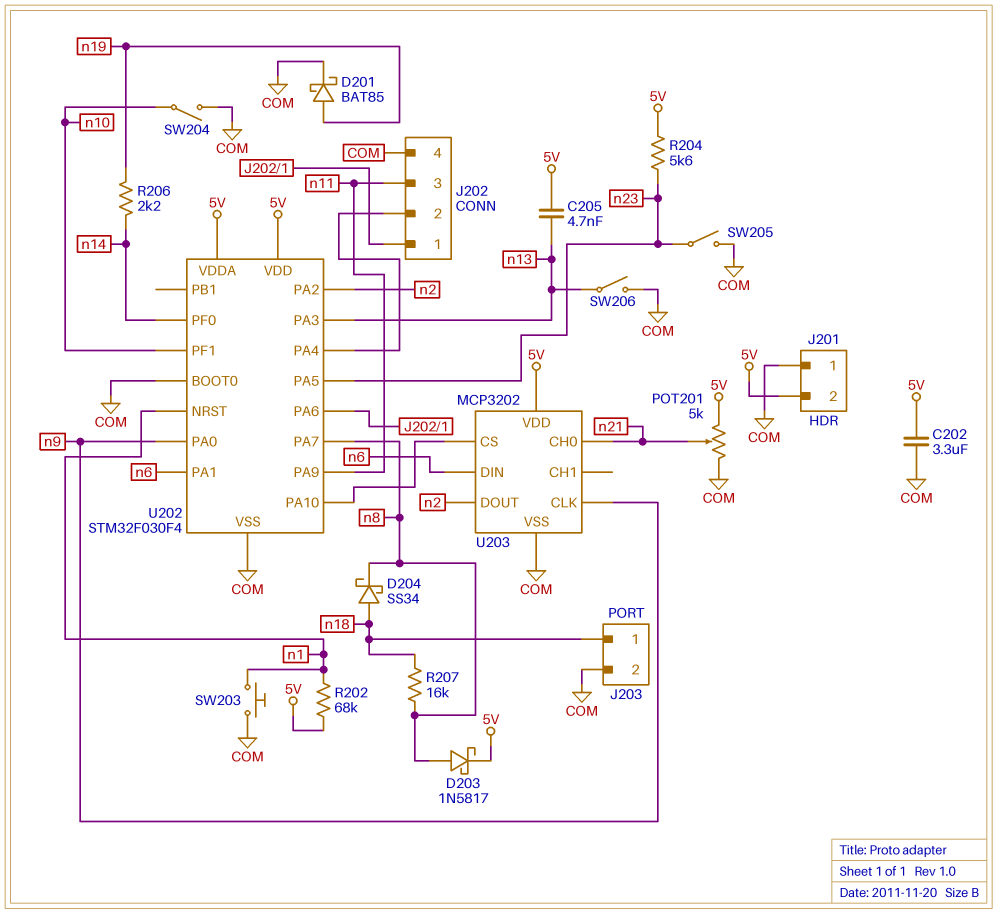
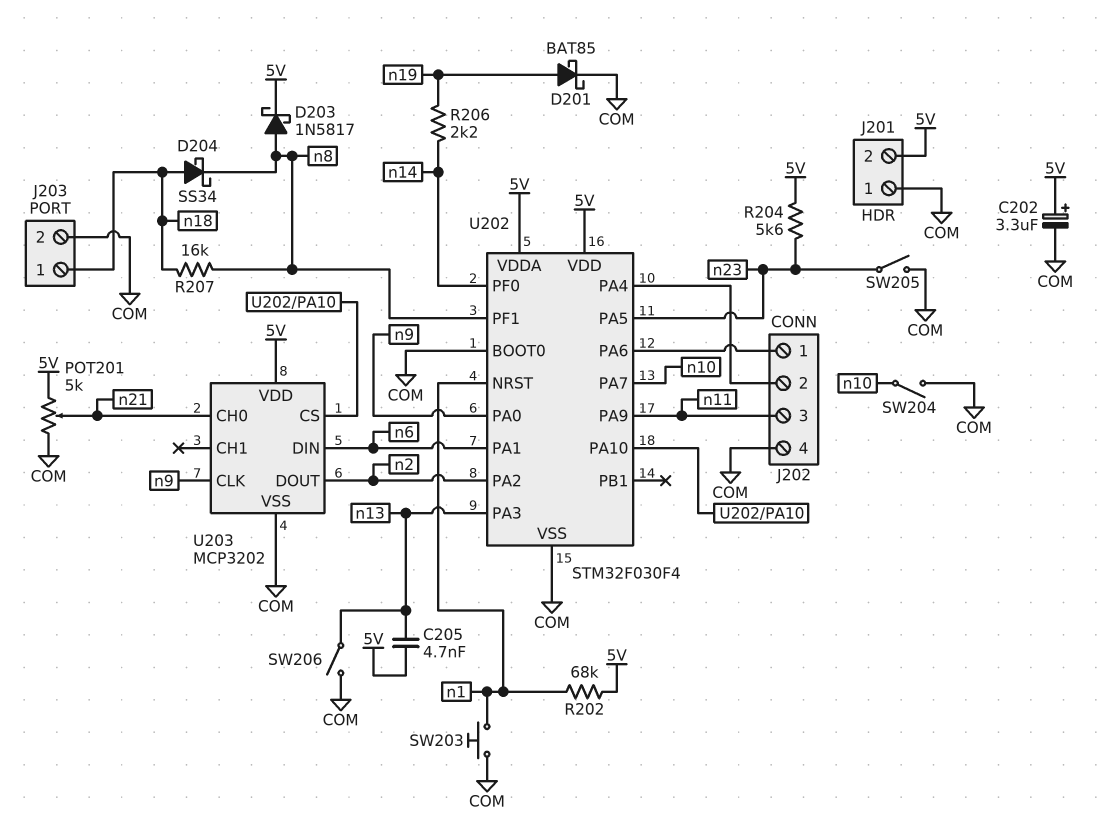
C202: 3.3uF (5V, COM) -> 3.3uF (plus 5V, minus COM)
U202 pin PA7: n8 -> n10
U202 pin PF1: n10 -> n8

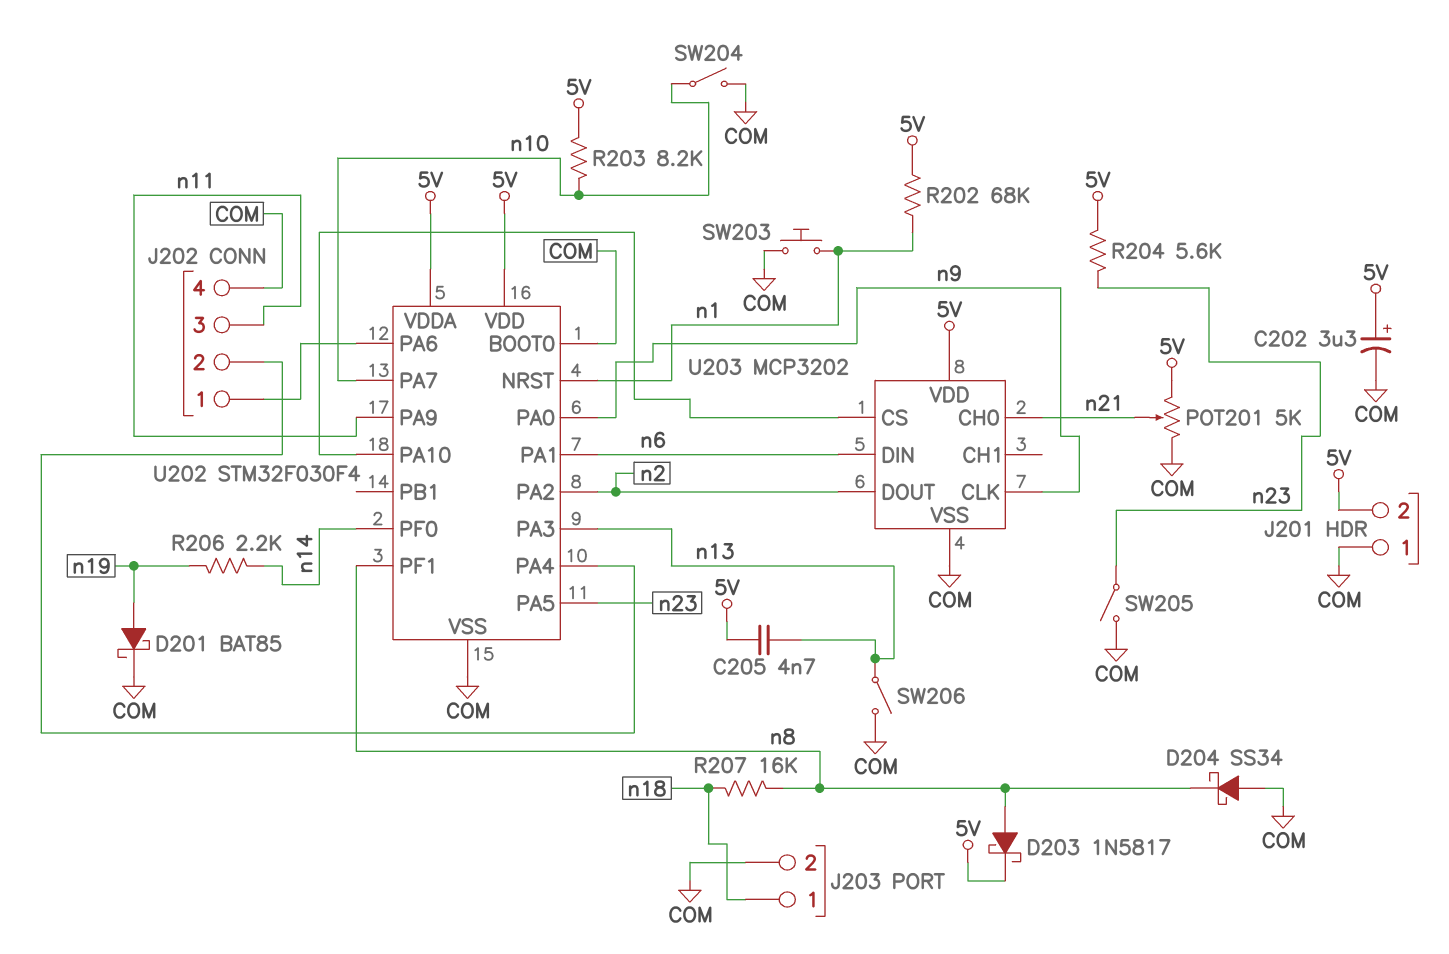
D204: schottky SS34 (A n18, K n8) -> schottky SS34 (A COM, K n8)
R203: none -> 8.2k (5V, n10)

